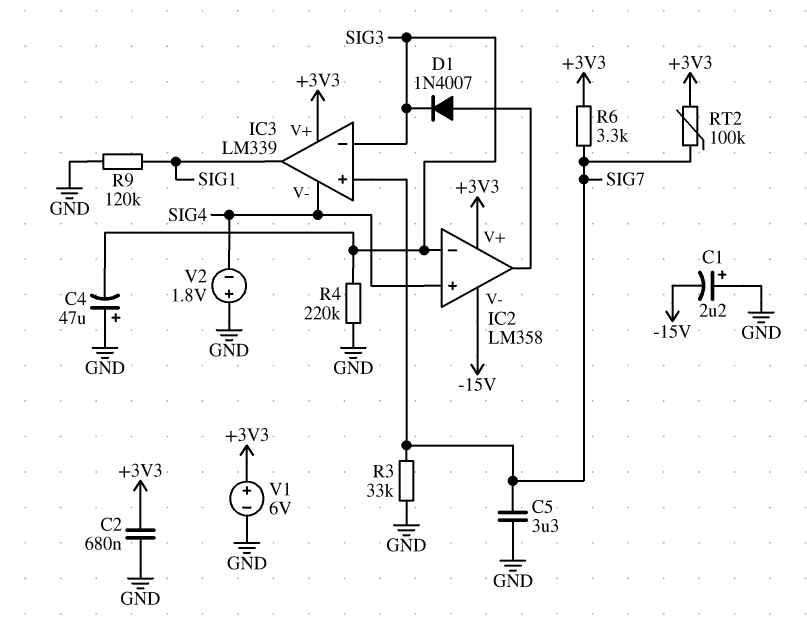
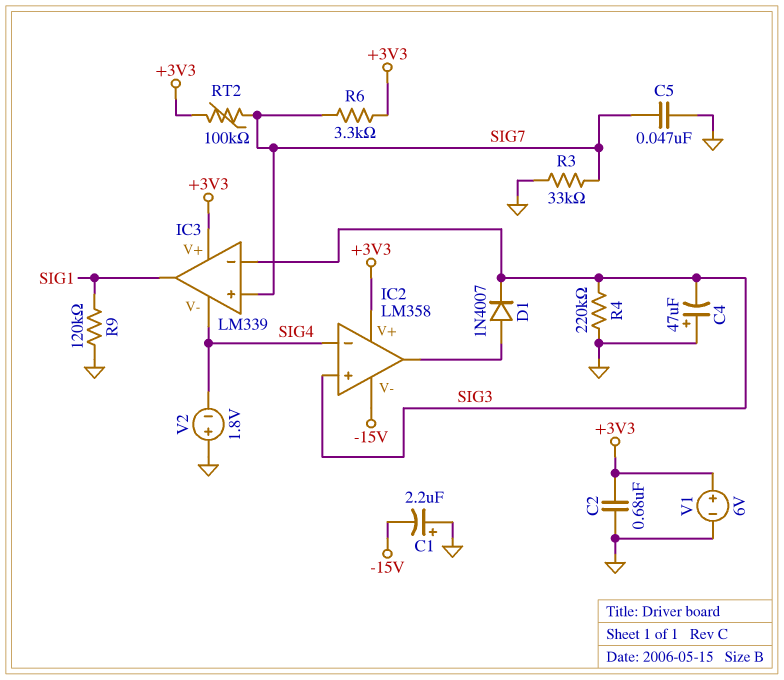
C5: 3.3uF (GND, SIG7) -> 47nF (GND, SIG7)
IC2 pin in+: SIG4 -> SIG3
IC2 pin in-: SIG3 -> SIG4

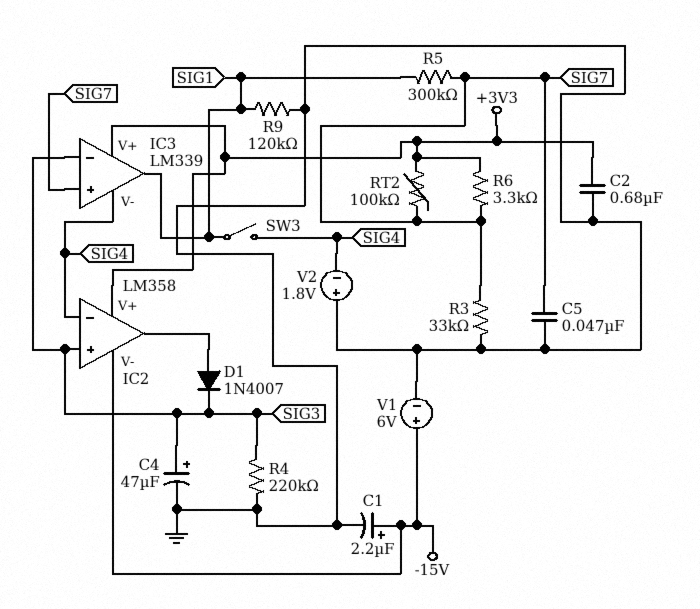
C1: 2.2uF (plus GND, minus -15V) -> 2.2uF (plus -15V, minus GND)
C4: 47uF (plus GND, minus SIG3) -> 47uF (plus SIG3, minus GND)
R5: none -> 300k (SIG1, SIG7)
SW3: none -> switch (SIG1, SIG4)
V1: 6V (plus +3V3, minus GND) -> 6V (plus -15V, minus GND)

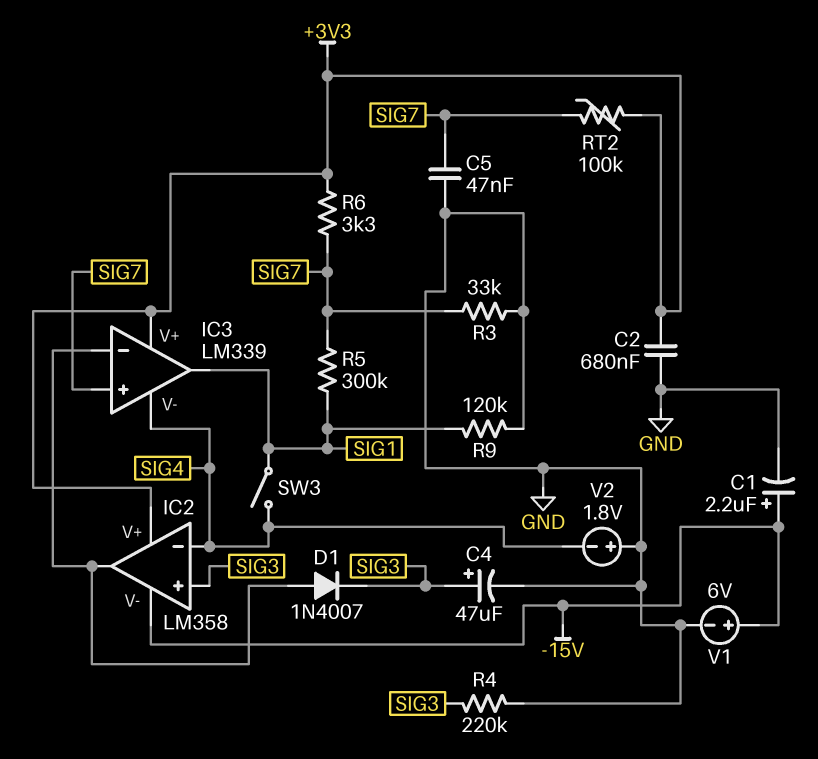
IC3 pin in-: SIG3 -> IC2/out

